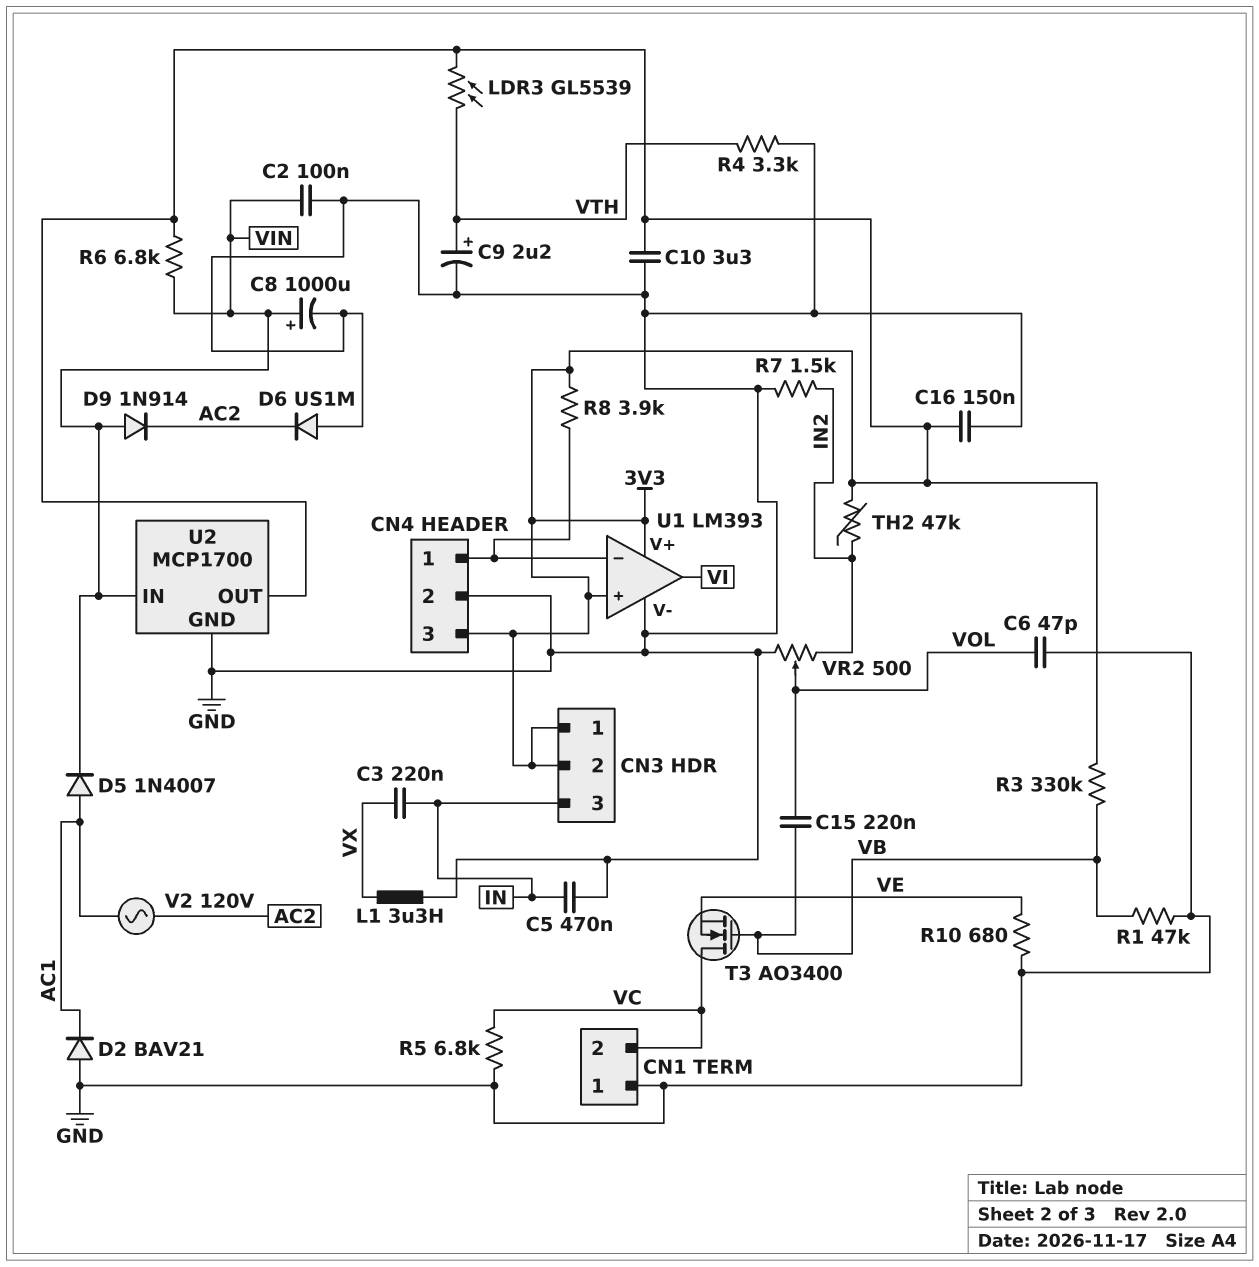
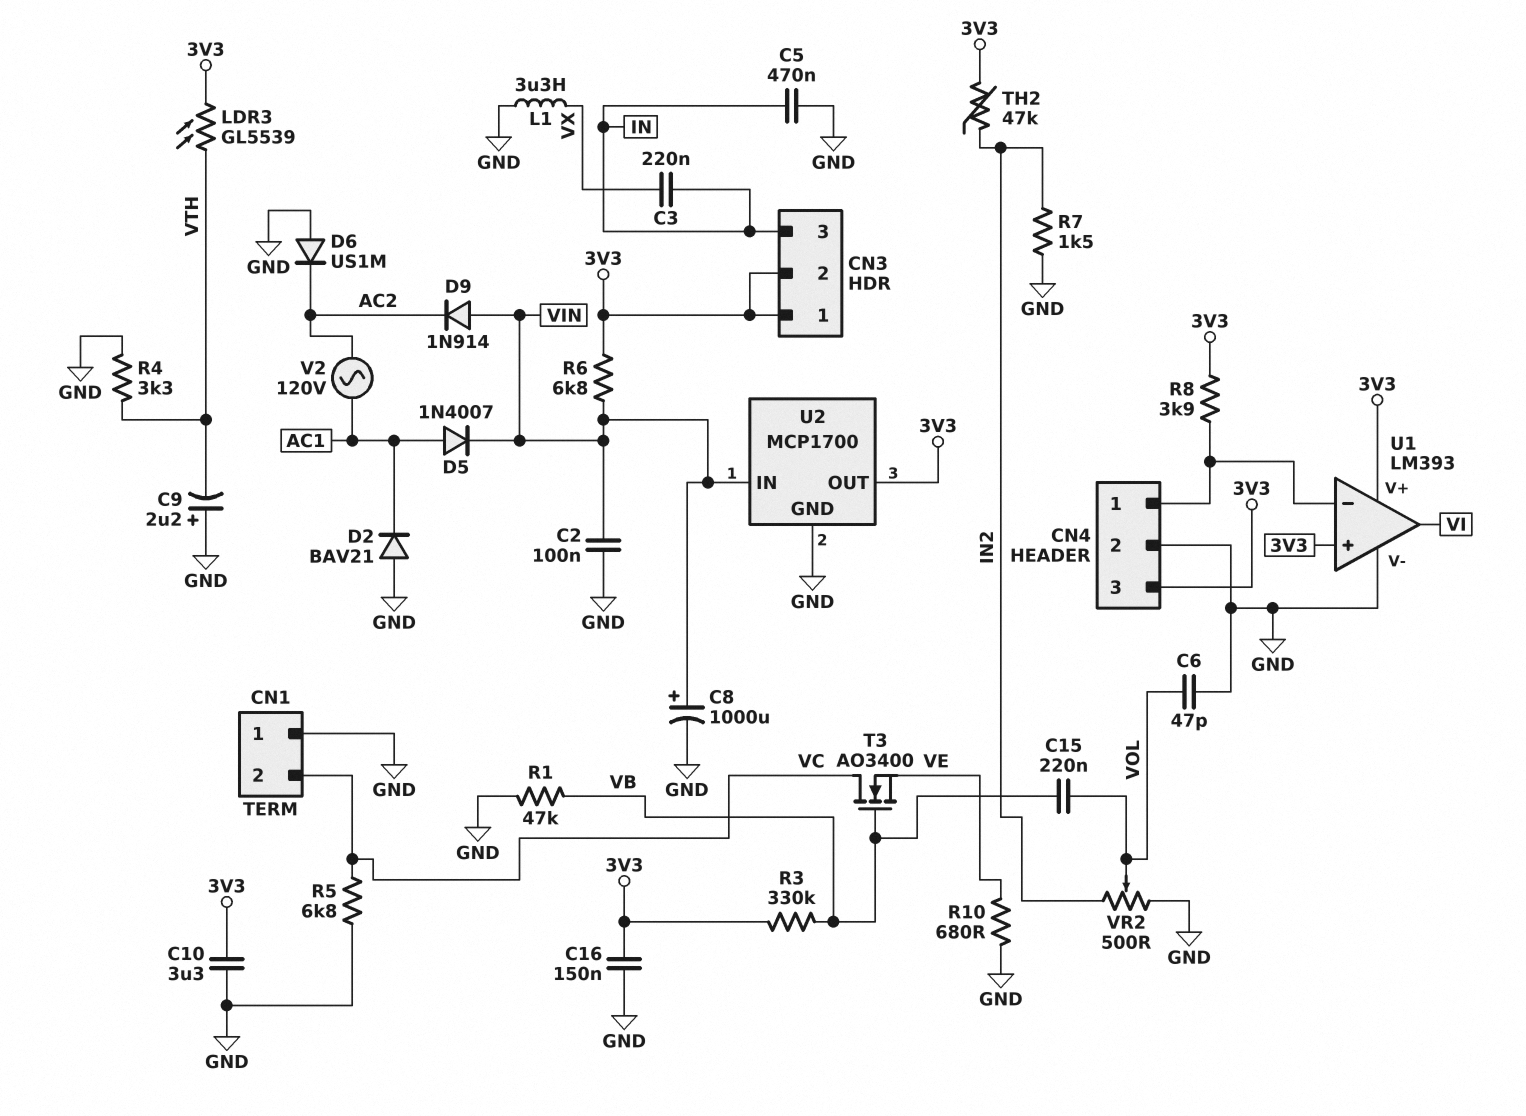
C9: 2.2uF (plus VTH, minus GND) -> 2.2uF (plus GND, minus VTH)

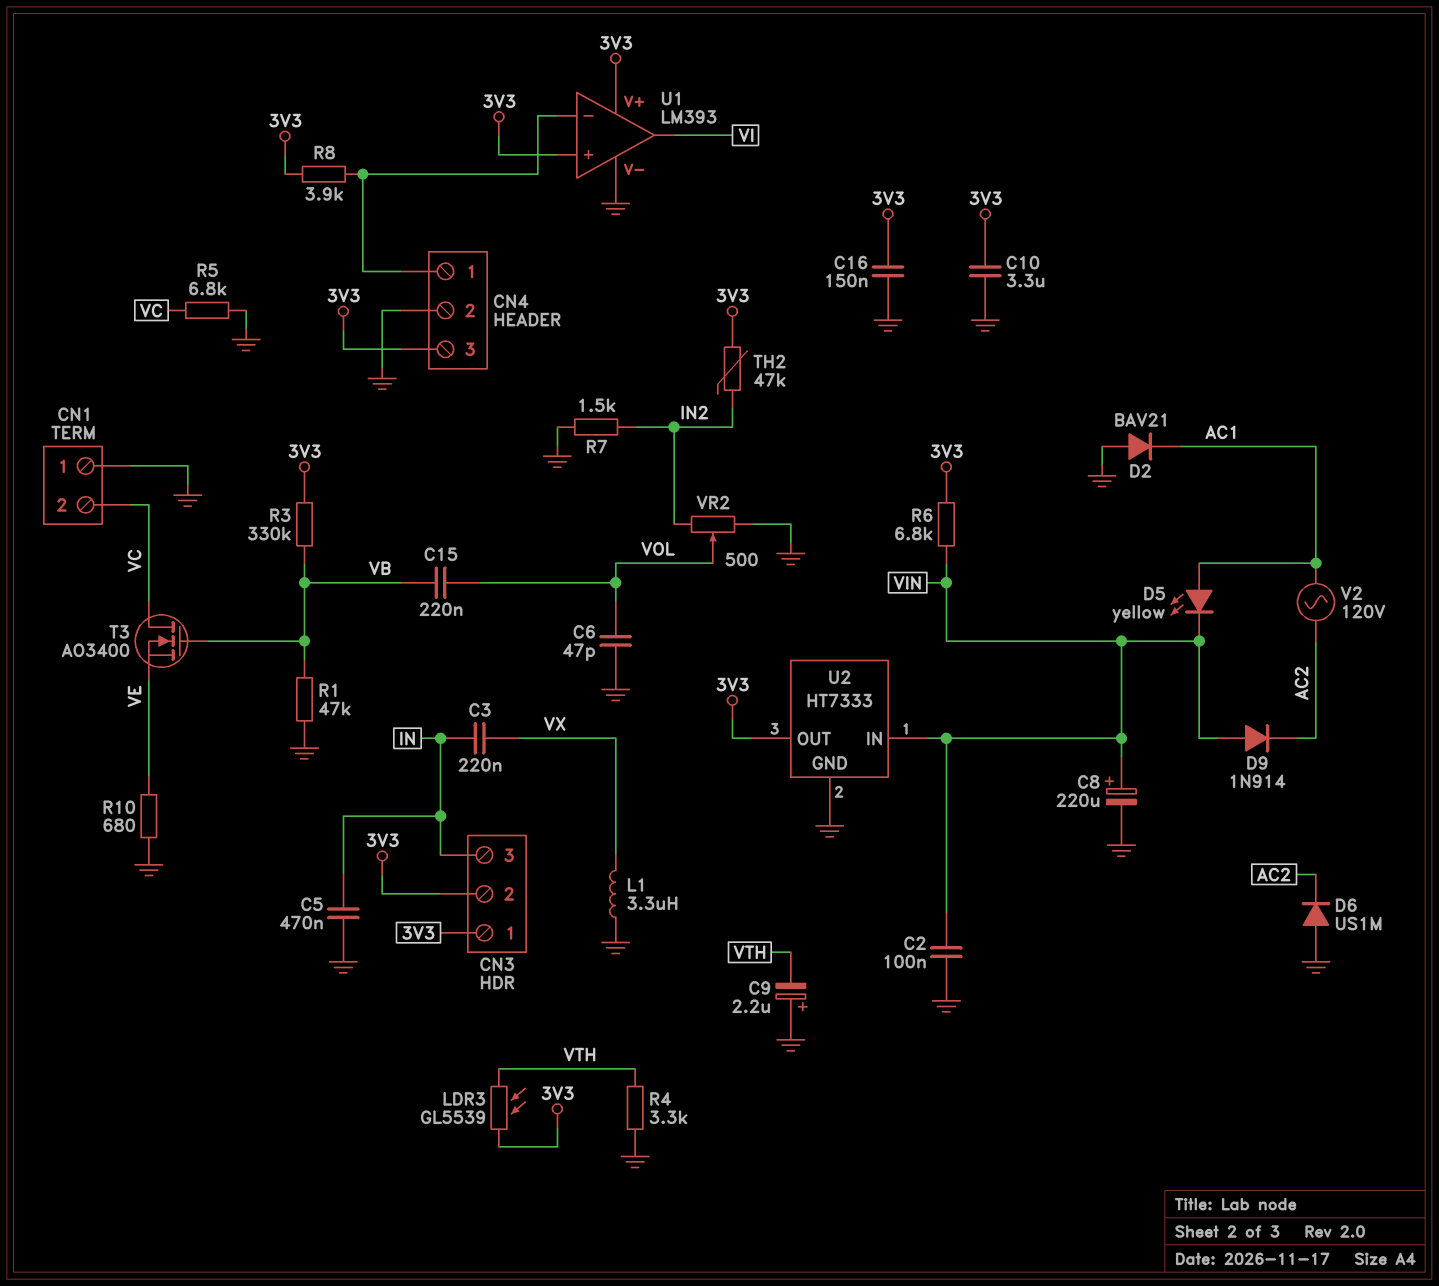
C8: 1000uF (plus VIN, minus GND) -> 220uF (plus VIN, minus GND)
D5: diode 1N4007 (A AC1, K VIN) -> LED yellow (A AC1, K VIN)
U2: MCP1700 -> HT7333

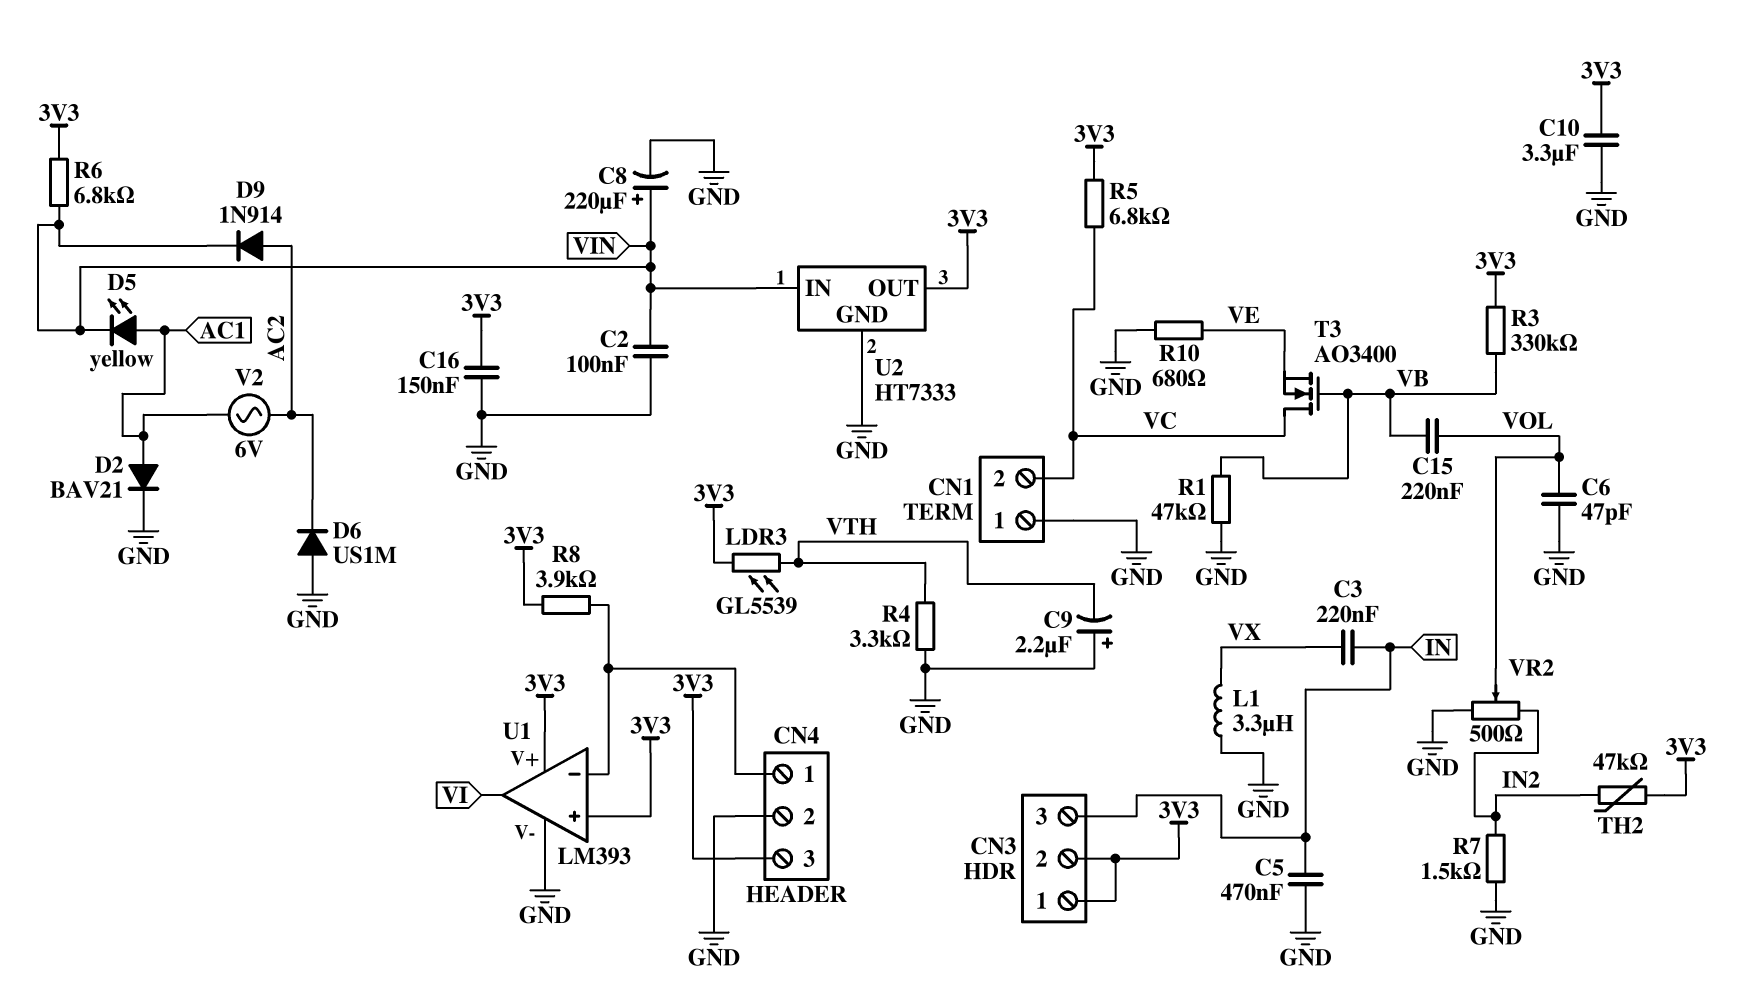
D2: diode BAV21 (A GND, K AC1) -> diode BAV21 (A AC1, K GND)
D9: diode 1N914 (A VIN, K AC2) -> diode 1N914 (A AC2, K VIN)
R5: 6.8k (GND, VC) -> 6.8k (3V3, VC)
V2: AC 120V (AC1, AC2) -> AC 6V (AC1, AC2)

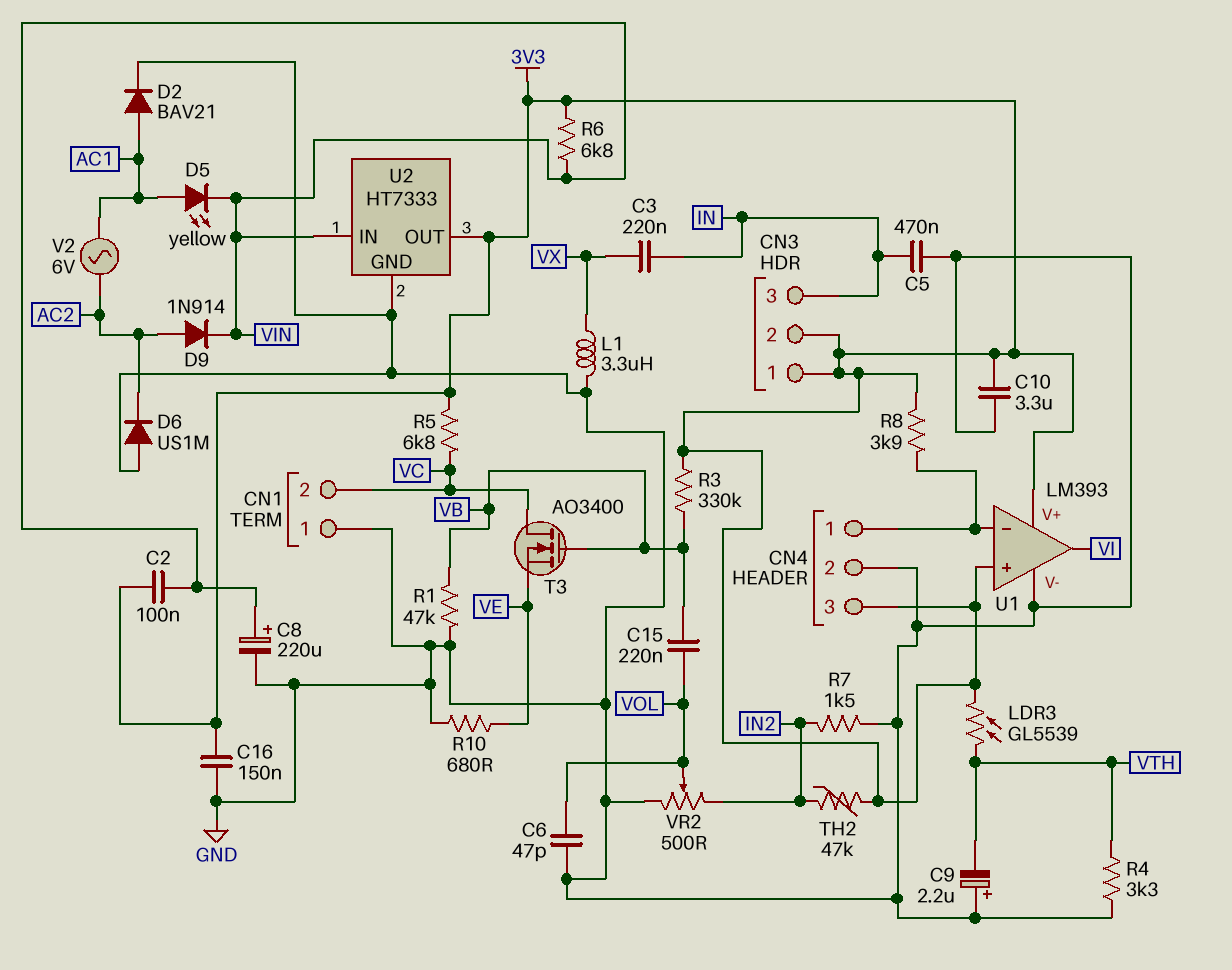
C2: 100nF (GND, VIN) -> 100nF (3V3, VIN)

